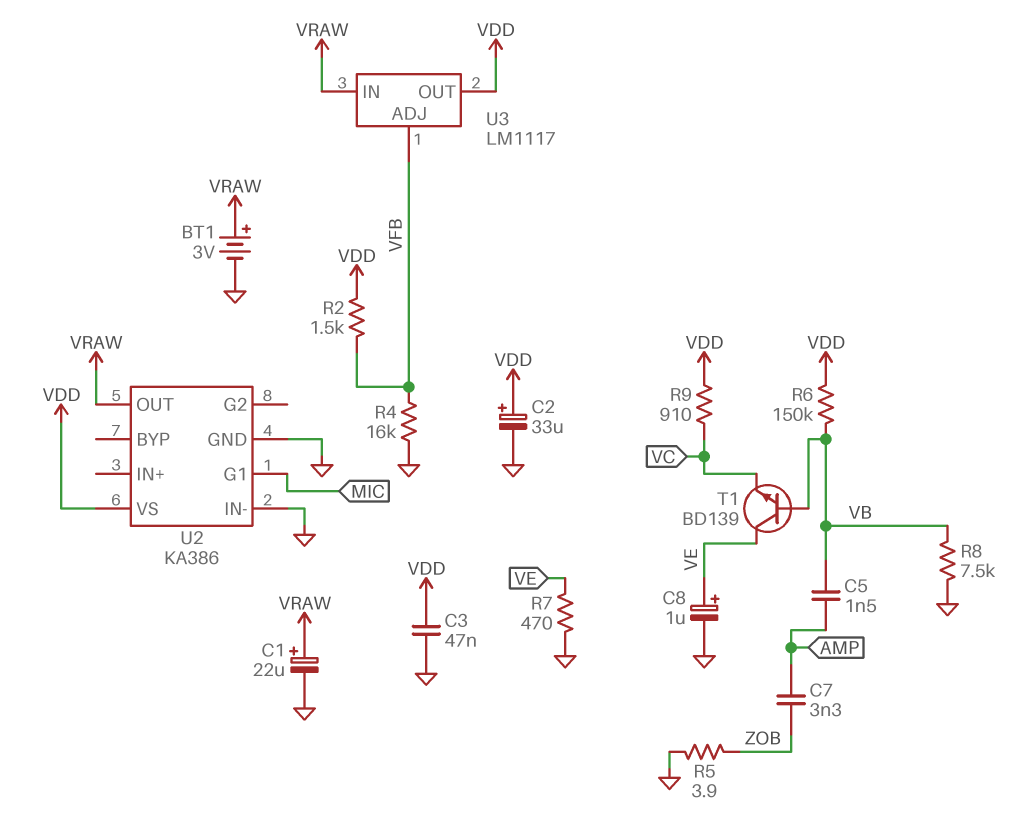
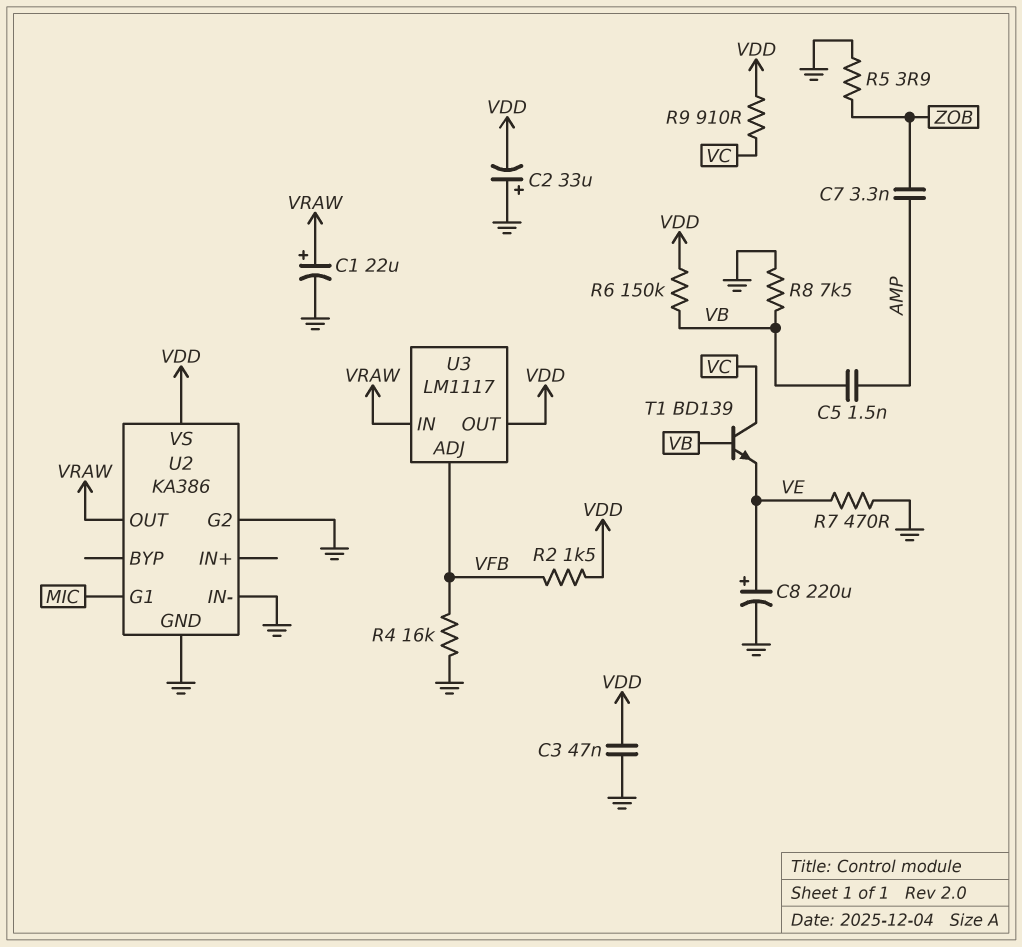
BT1: 3V (plus VRAW, minus GND) -> none
C2: 33uF (plus VDD, minus GND) -> 33uF (plus GND, minus VDD)
C8: 1uF (plus VE, minus GND) -> 220uF (plus VE, minus GND)
T1: NPN BD139 (B VB, C VE, E VC) -> NPN BD139 (B VB, C VC, E VE)
U2 pin G2: none -> GND

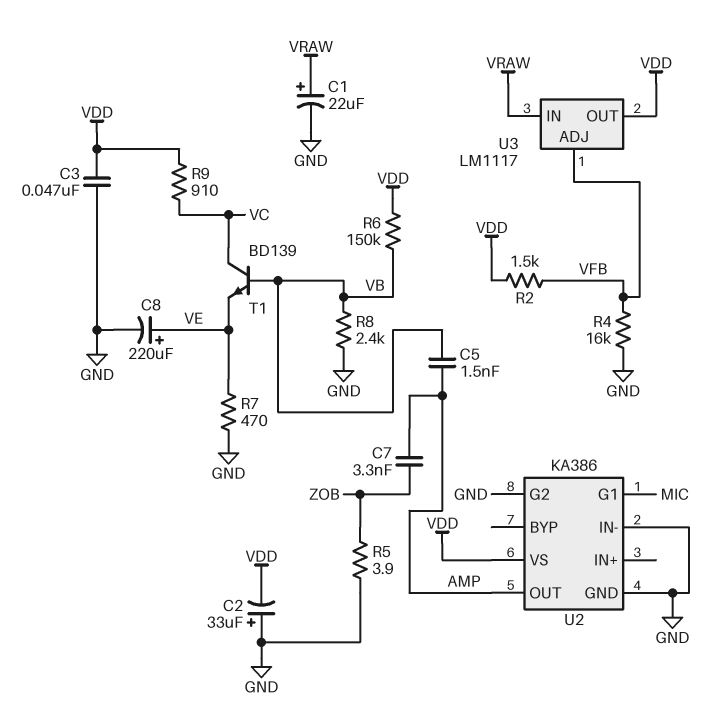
R8: 7.5k (GND, VB) -> 2.4k (GND, VB)
U2 pin OUT: VRAW -> AMP

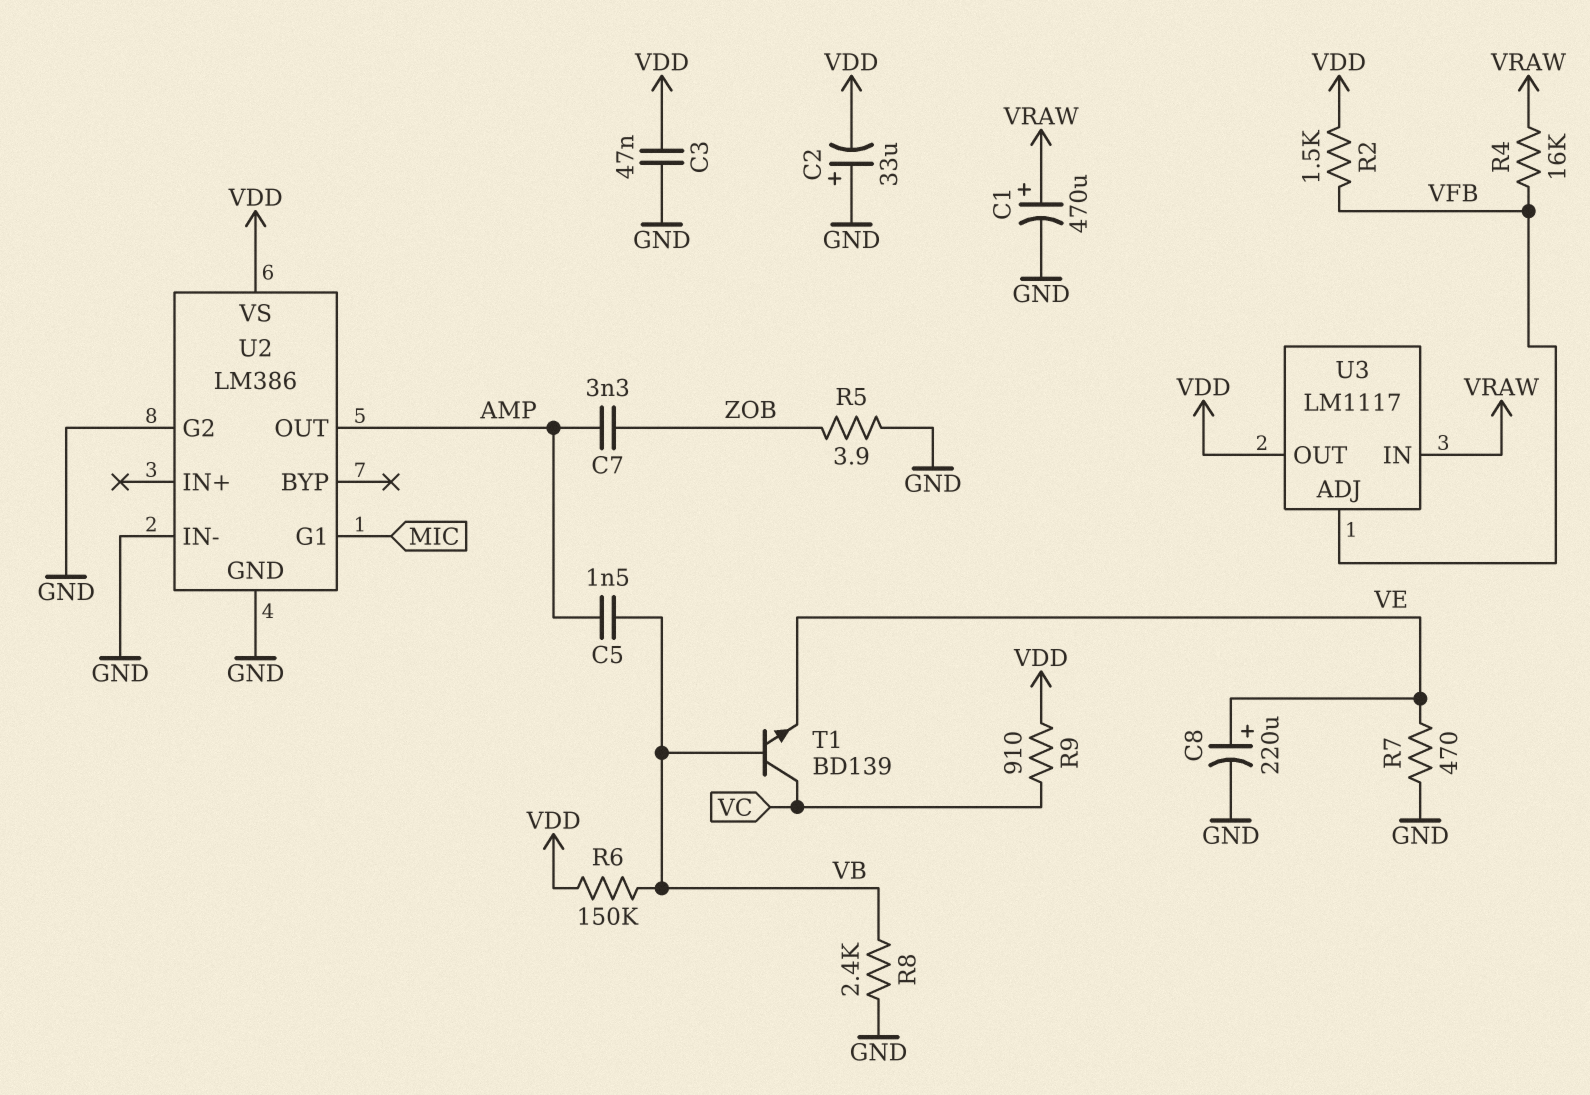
C1: 22uF (plus VRAW, minus GND) -> 470uF (plus VRAW, minus GND)
R4: 16k (GND, VFB) -> 16k (VFB, VRAW)
U2: KA386 -> LM386

